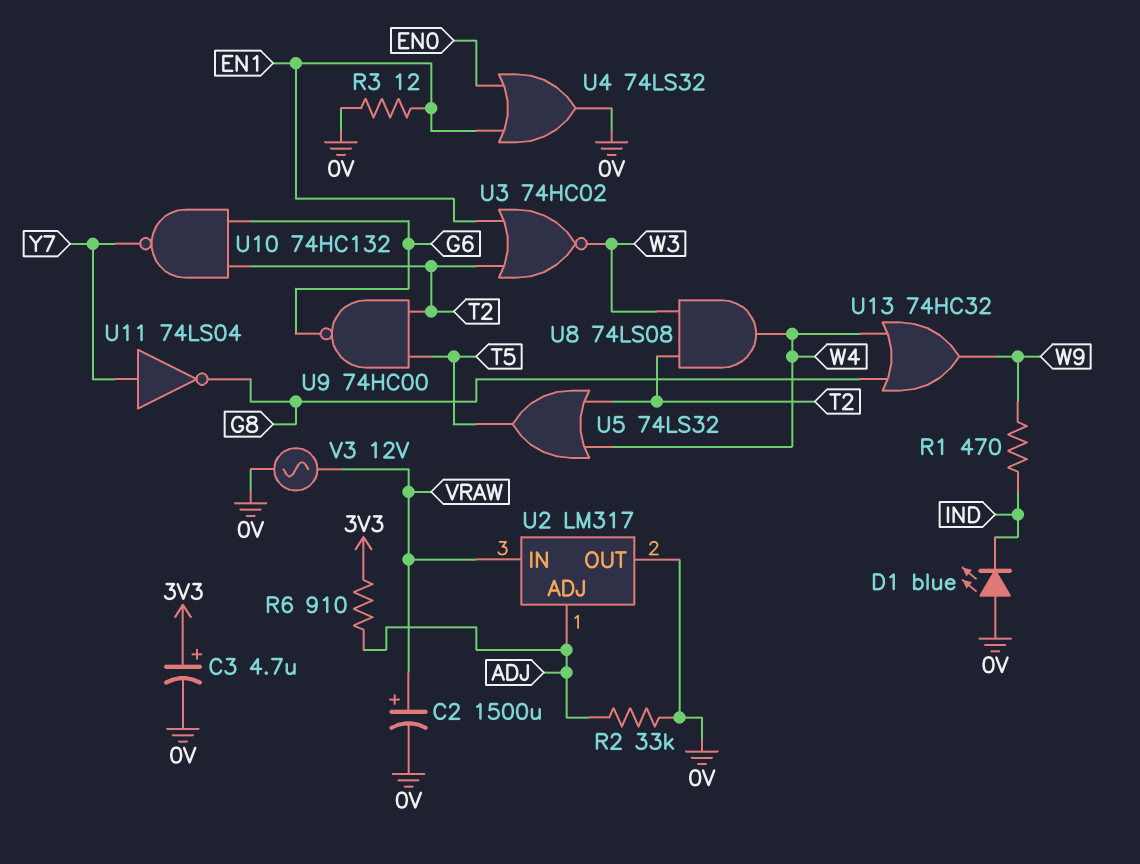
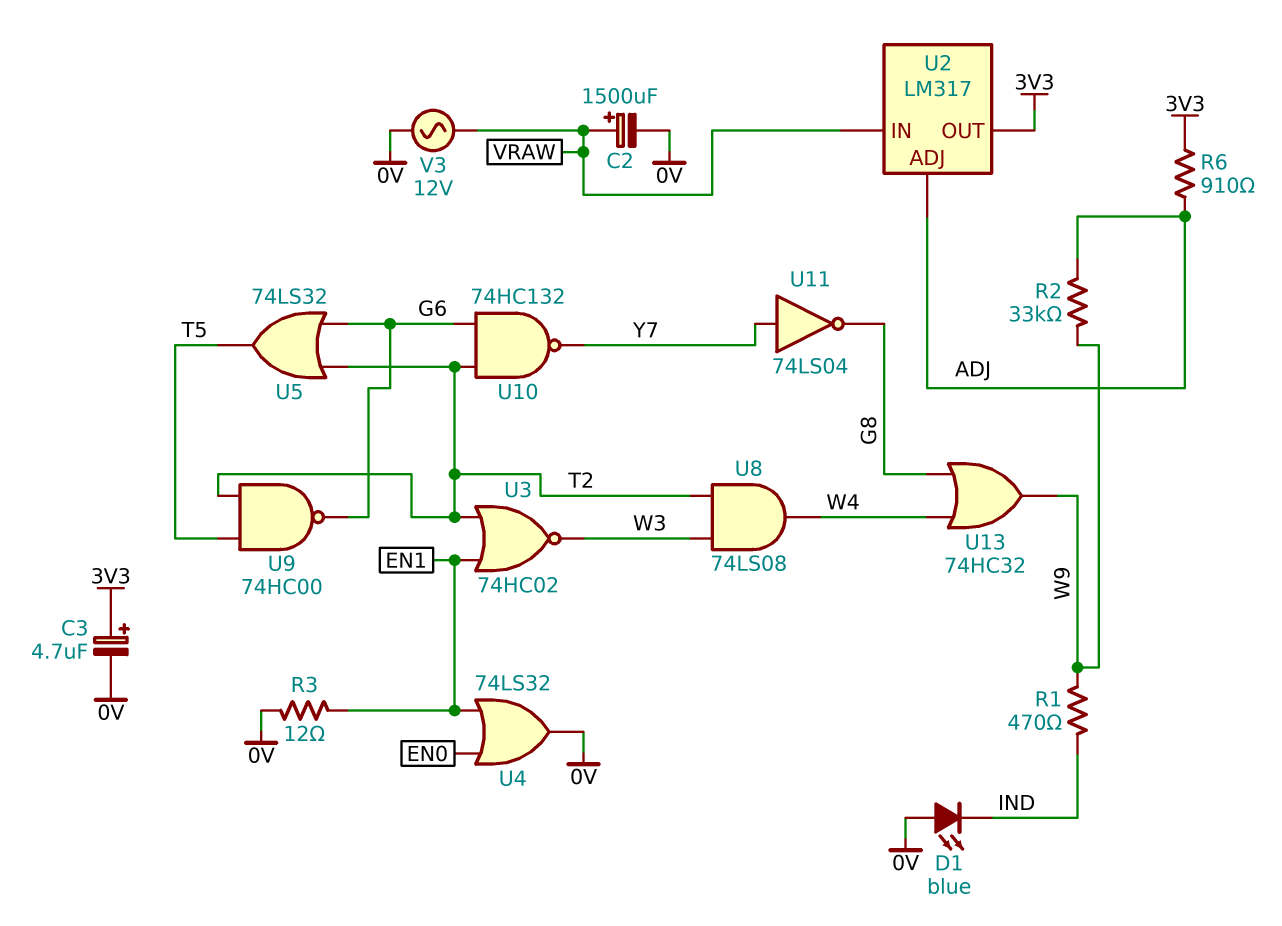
R2: 33k (0V, ADJ) -> 33k (ADJ, W9)
U2 pin OUT: 0V -> 3V3
U5: OR 74LS32 (in T2, in W4, out T5) -> OR 74LS32 (in G6, in T2, out T5)

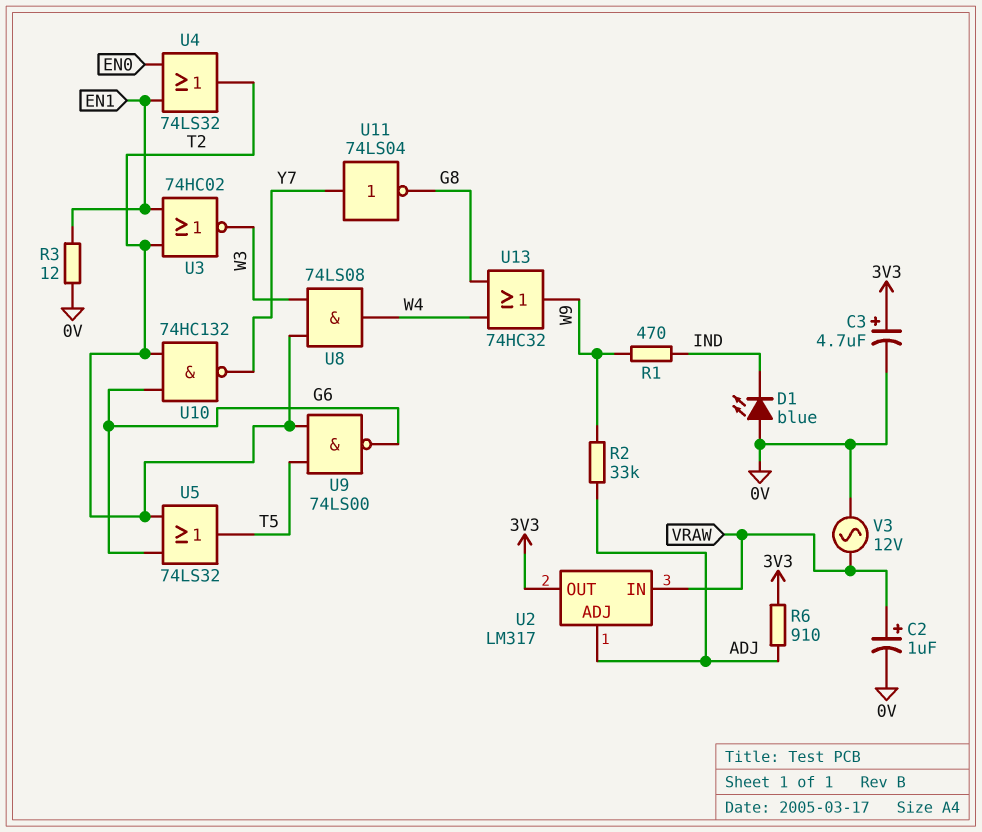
C2: 1500uF (plus VRAW, minus 0V) -> 1uF (plus VRAW, minus 0V)
U4: OR 74LS32 (in EN0, in EN1, out 0V) -> OR 74LS32 (in EN0, in EN1, out T2)
U9: NAND 74HC00 (in T2, in T5, out G6) -> NAND 74LS00 (in T2, in T5, out G6)

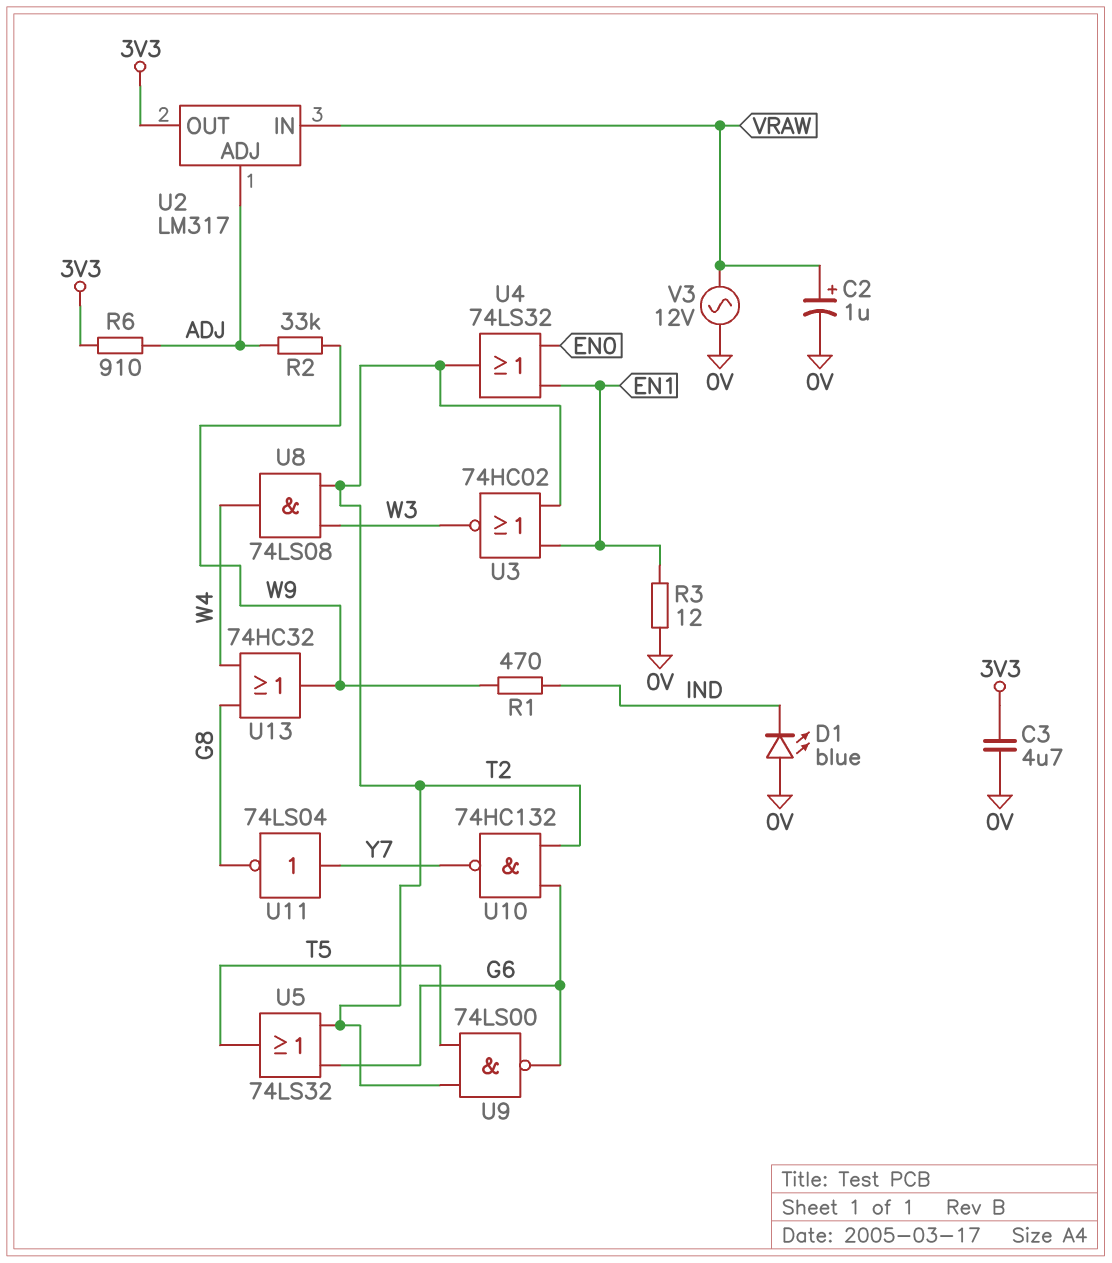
C3: 4.7uF (plus 3V3, minus 0V) -> 4.7uF (0V, 3V3)

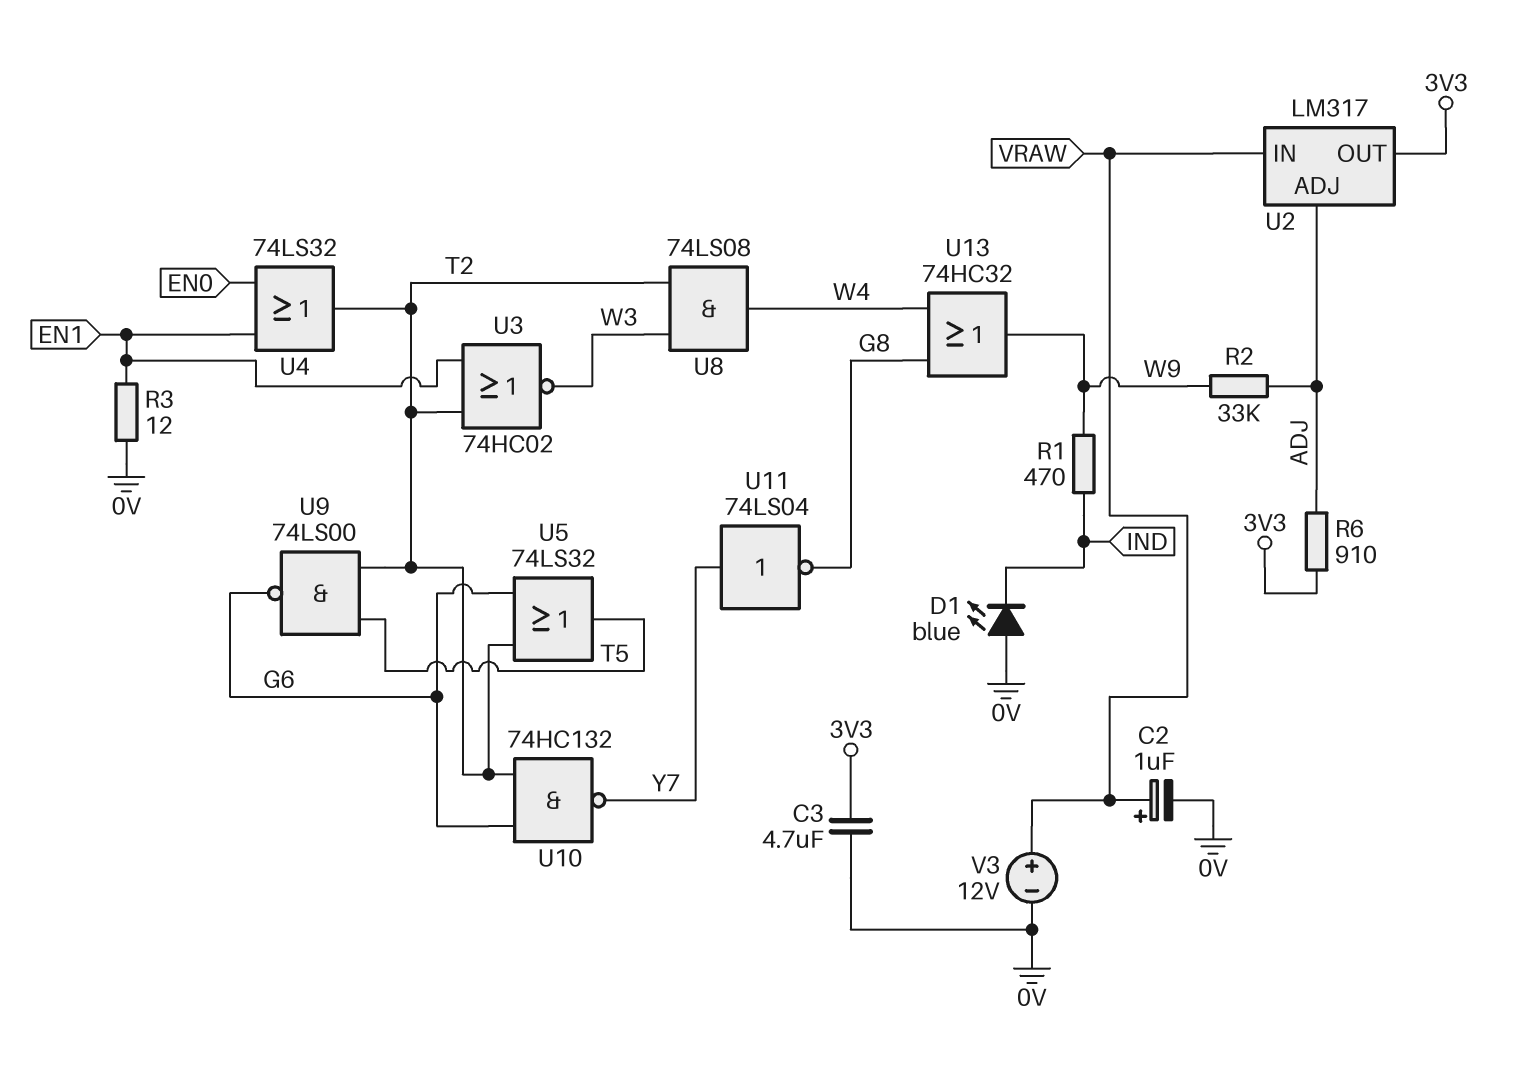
V3: AC 12V (0V, VRAW) -> 12V (plus VRAW, minus 0V)

